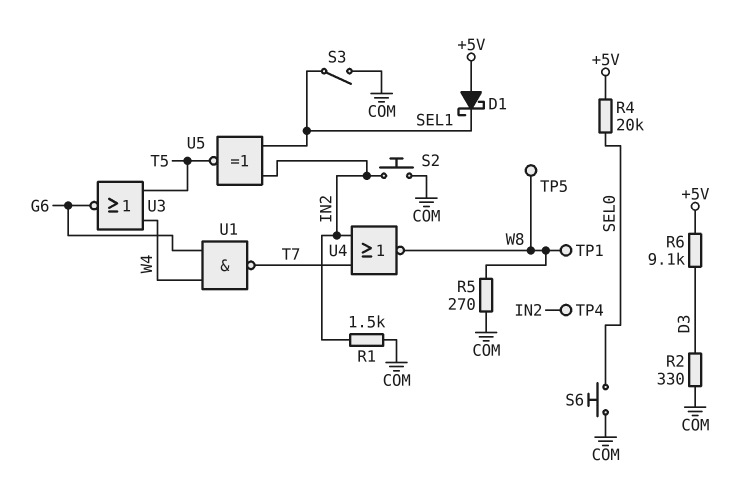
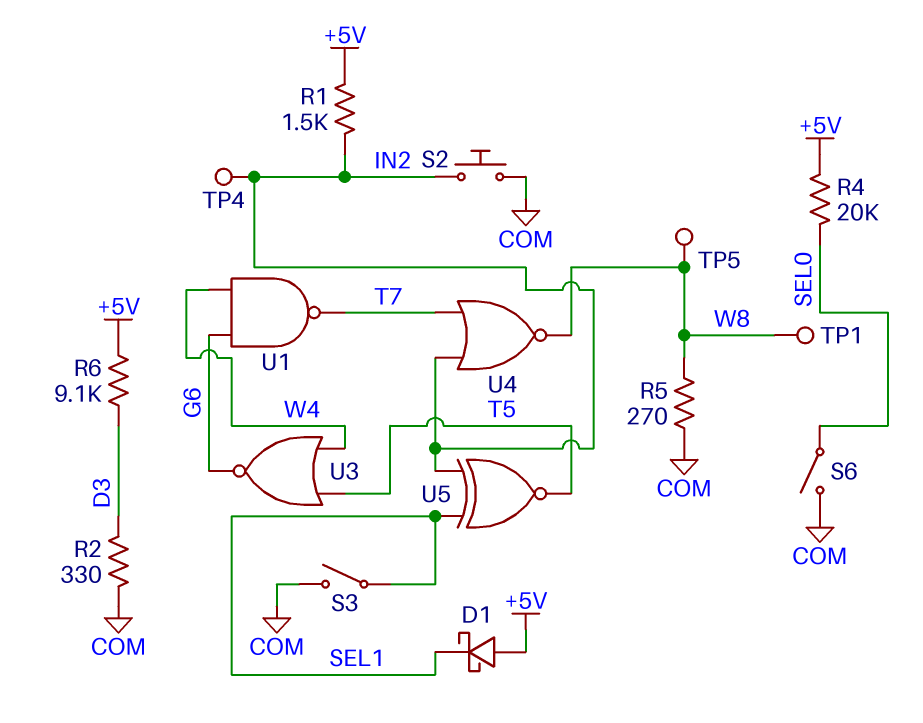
R1: 1.5k (COM, IN2) -> 1.5k (+5V, IN2)
S6: button (COM, SEL0) -> switch (COM, SEL0)

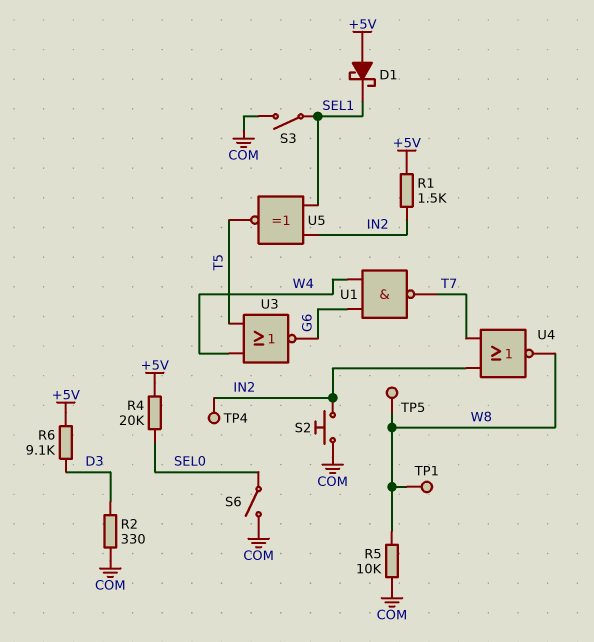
R5: 270 (COM, W8) -> 10k (COM, W8)

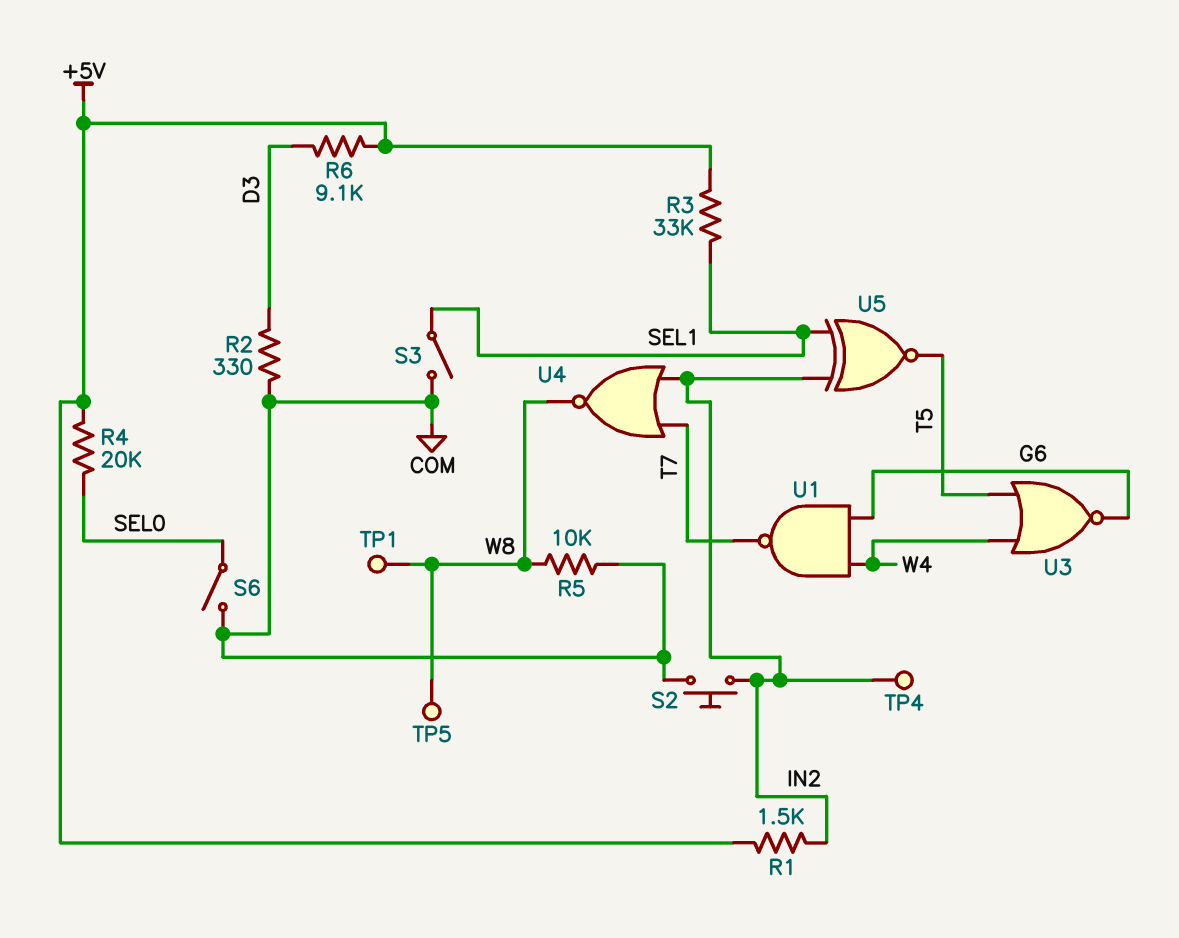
D1: schottky (A +5V, K SEL1) -> none
R3: none -> 33k (+5V, SEL1)

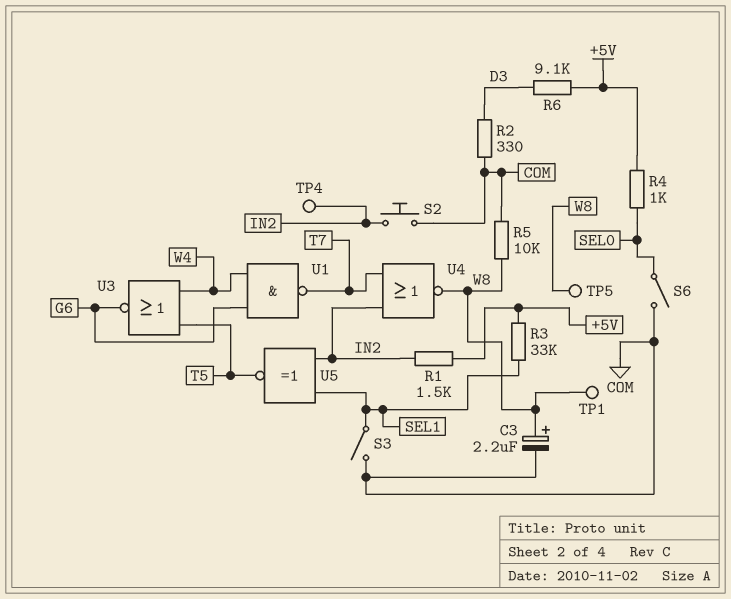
C3: none -> 2.2uF (plus W8, minus COM)
R4: 20k (+5V, SEL0) -> 1k (+5V, SEL0)

